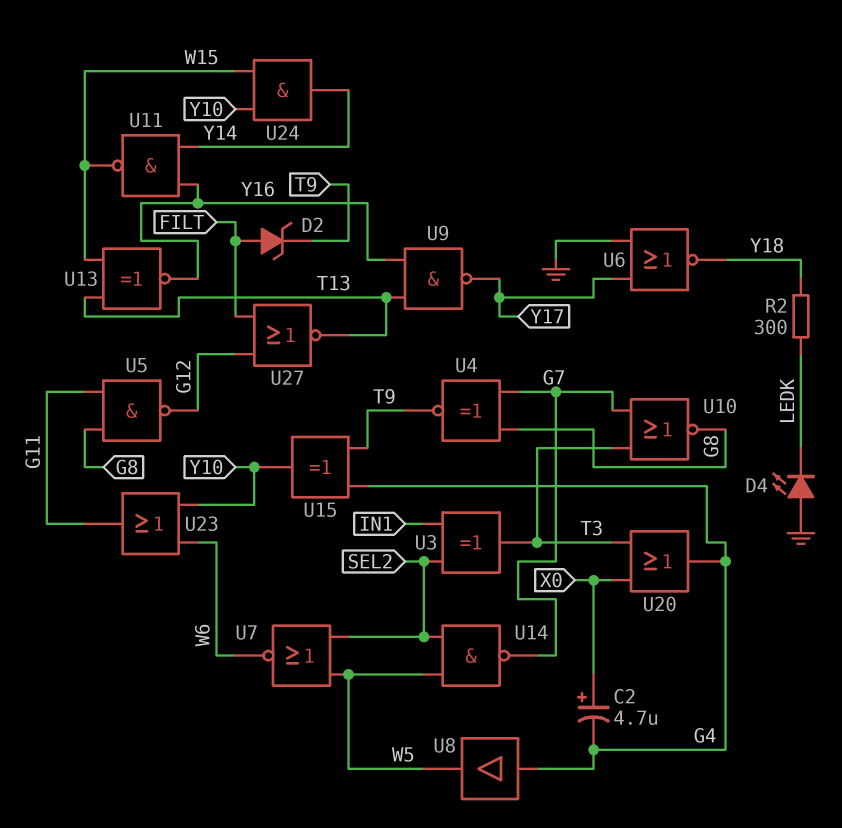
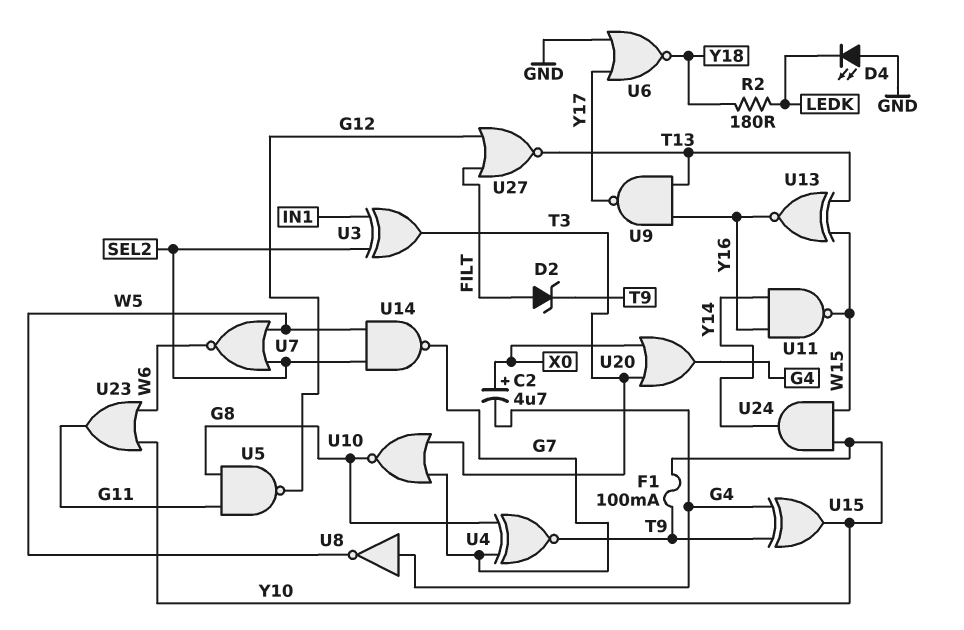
F1: none -> 100mA (T9, Y10)
R2: 300 (LEDK, Y18) -> 180 (LEDK, Y18)
U8: buffer (in G4, out W5) -> NOT (in G4, out W5)

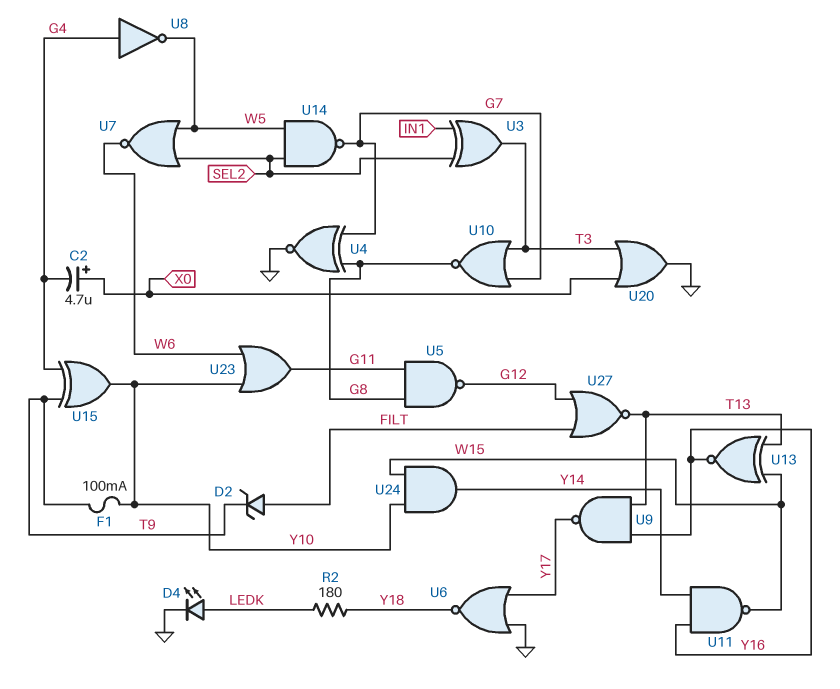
D4: LED (A GND, K LEDK) -> LED (A LEDK, K GND)
U4: XNOR (in G7, in G8, out T9) -> XNOR (in G7, in G8, out GND)
U20: OR (in T3, in X0, out G4) -> OR (in T3, in X0, out GND)

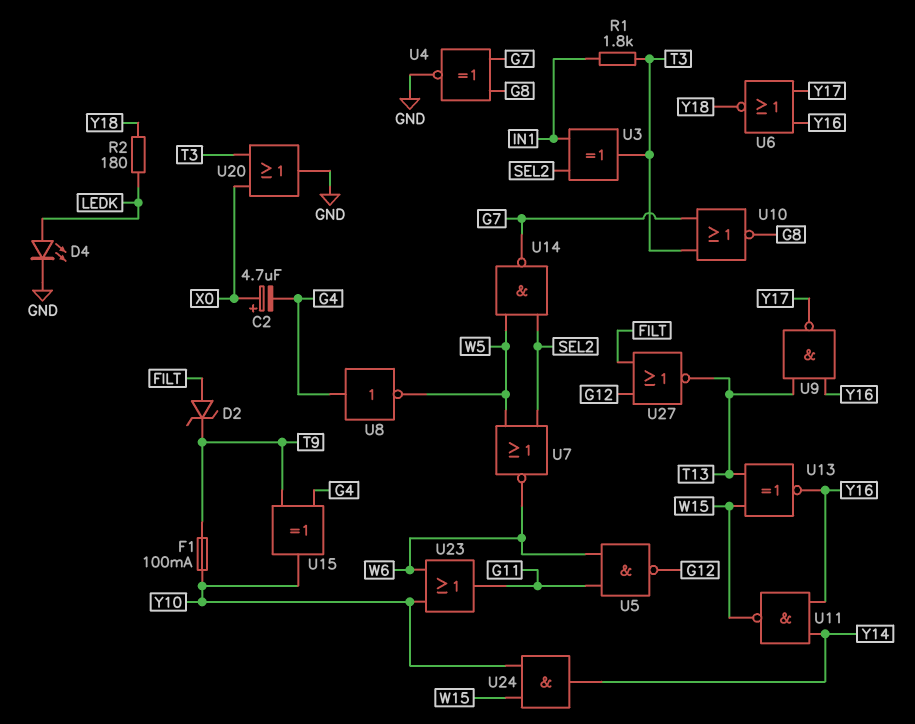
R1: none -> 1.8k (IN1, T3)
U5: NAND (in G8, in G11, out G12) -> NAND (in G11, in W6, out G12)
U6: NOR (in GND, in Y17, out Y18) -> NOR (in Y16, in Y17, out Y18)

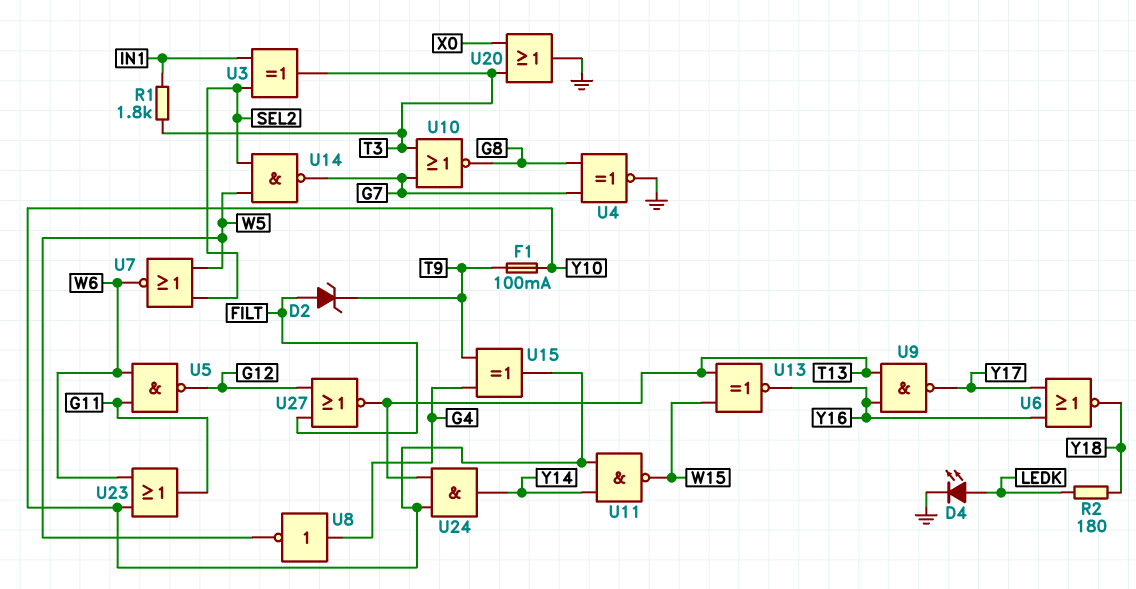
C2: 4.7uF (plus X0, minus G4) -> none
U11: NAND (in Y14, in Y16, out W15) -> NAND (in Y10, in Y14, out W15)
U24: AND (in W15, in Y10, out Y14) -> AND (in T13, in Y10, out Y14)

